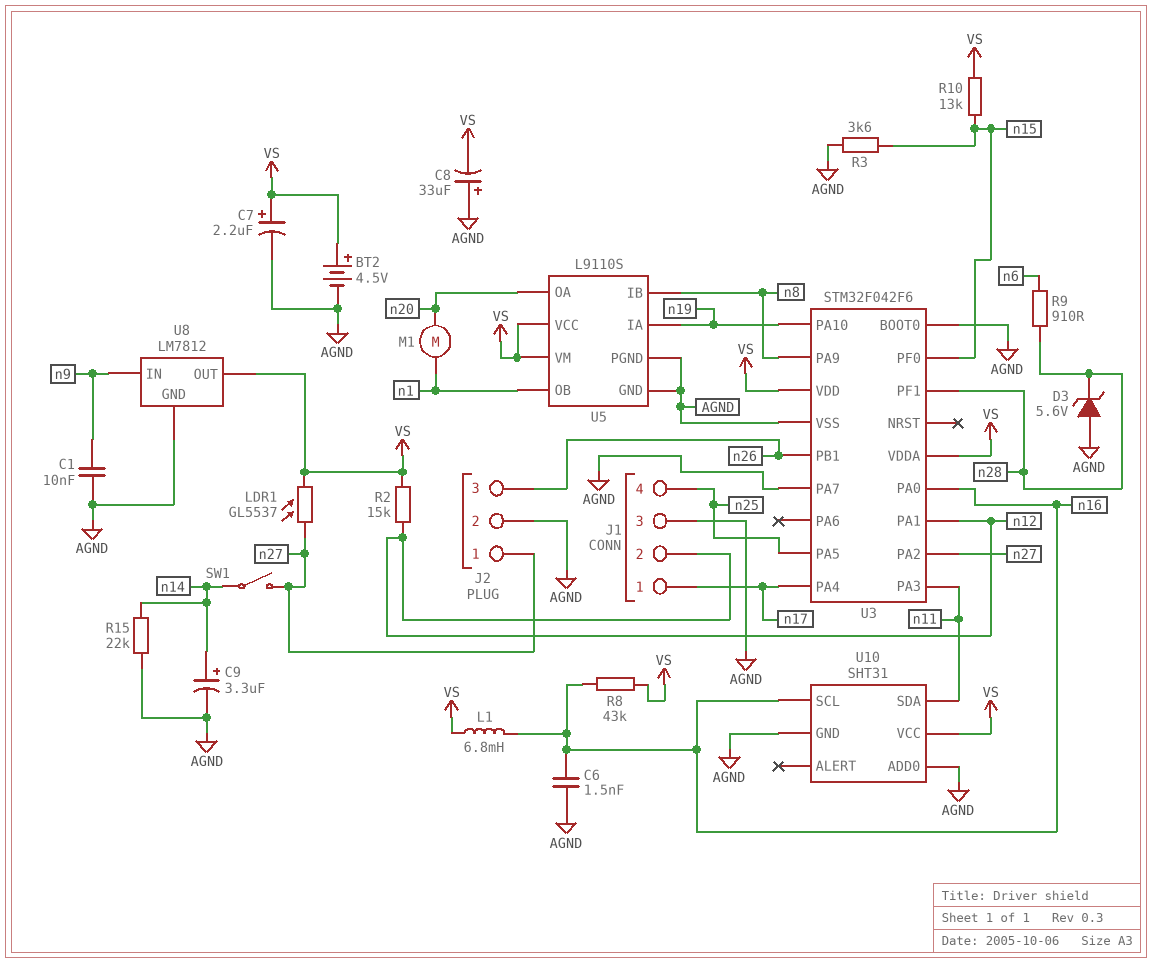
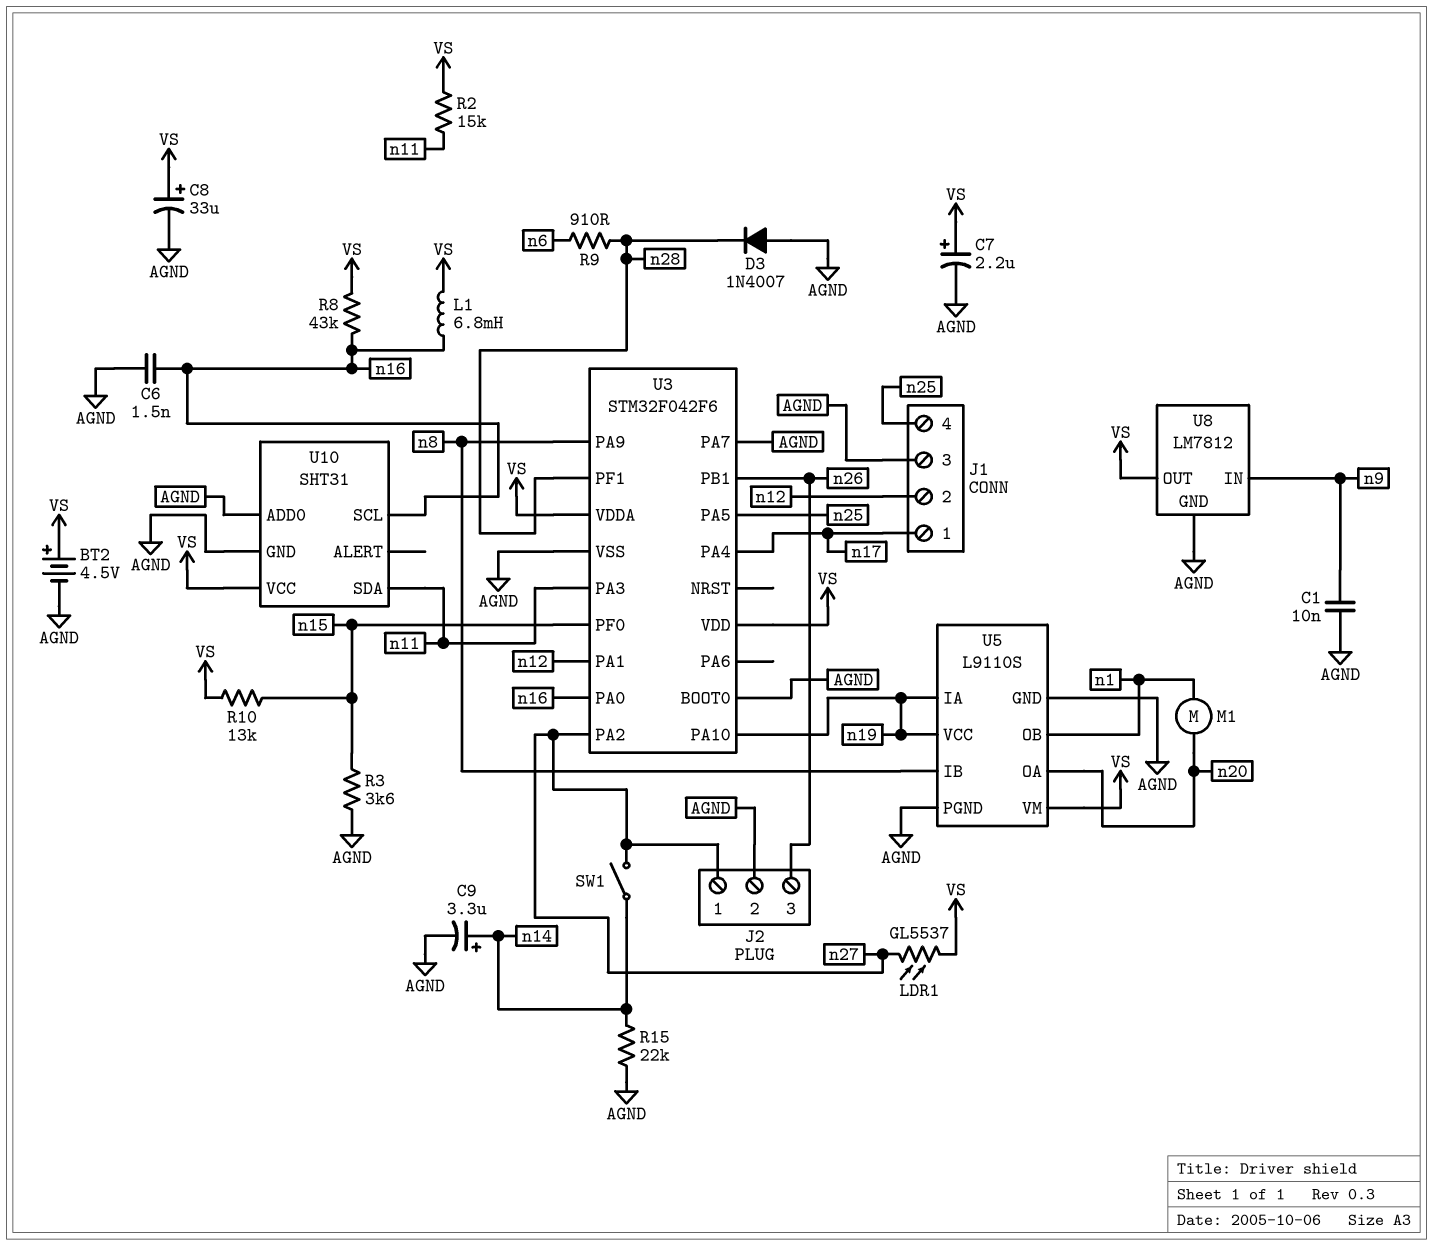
C8: 33uF (plus AGND, minus VS) -> 33uF (plus VS, minus AGND)
D3: zener 5.6V (A AGND, K n28) -> diode 1N4007 (A AGND, K n28)
R2: 15k (VS, n12) -> 15k (VS, n11)
U5 pin VCC: VS -> n19

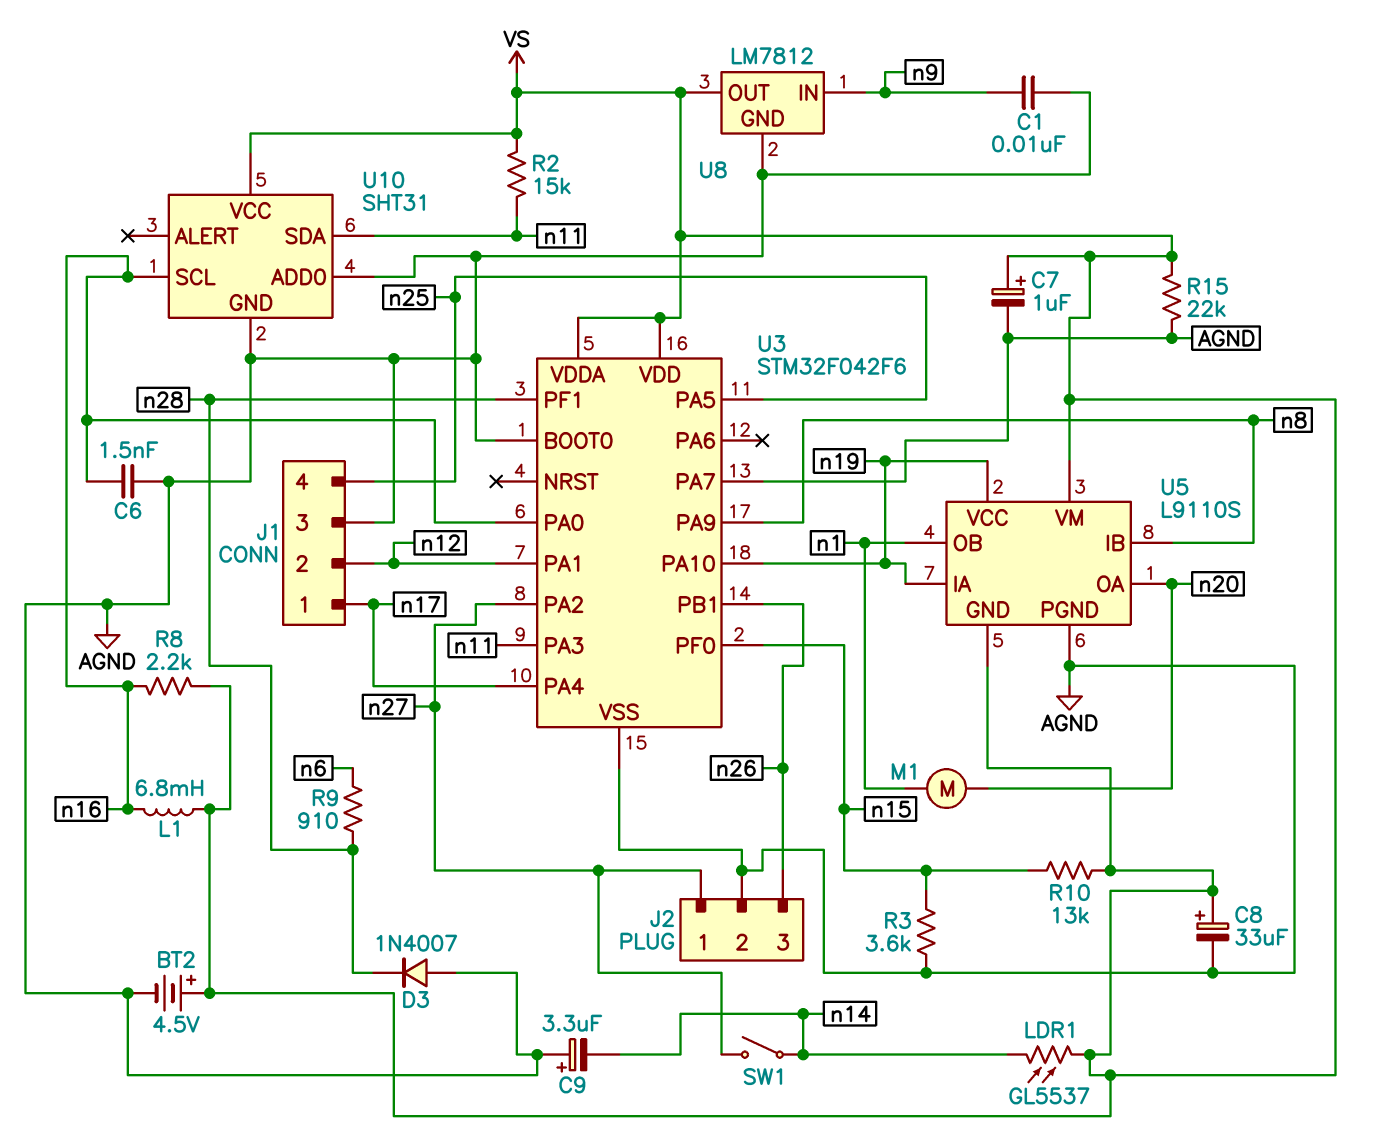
C7: 2.2uF (plus VS, minus AGND) -> 1uF (plus VS, minus AGND)
C9: 3.3uF (plus n14, minus AGND) -> 3.3uF (plus AGND, minus n14)
LDR1: GL5537 (VS, n27) -> GL5537 (VS, n14)
R8: 43k (VS, n16) -> 2.2k (VS, n16)
R15: 22k (AGND, n14) -> 22k (AGND, VS)
U5 pin GND: AGND -> VS

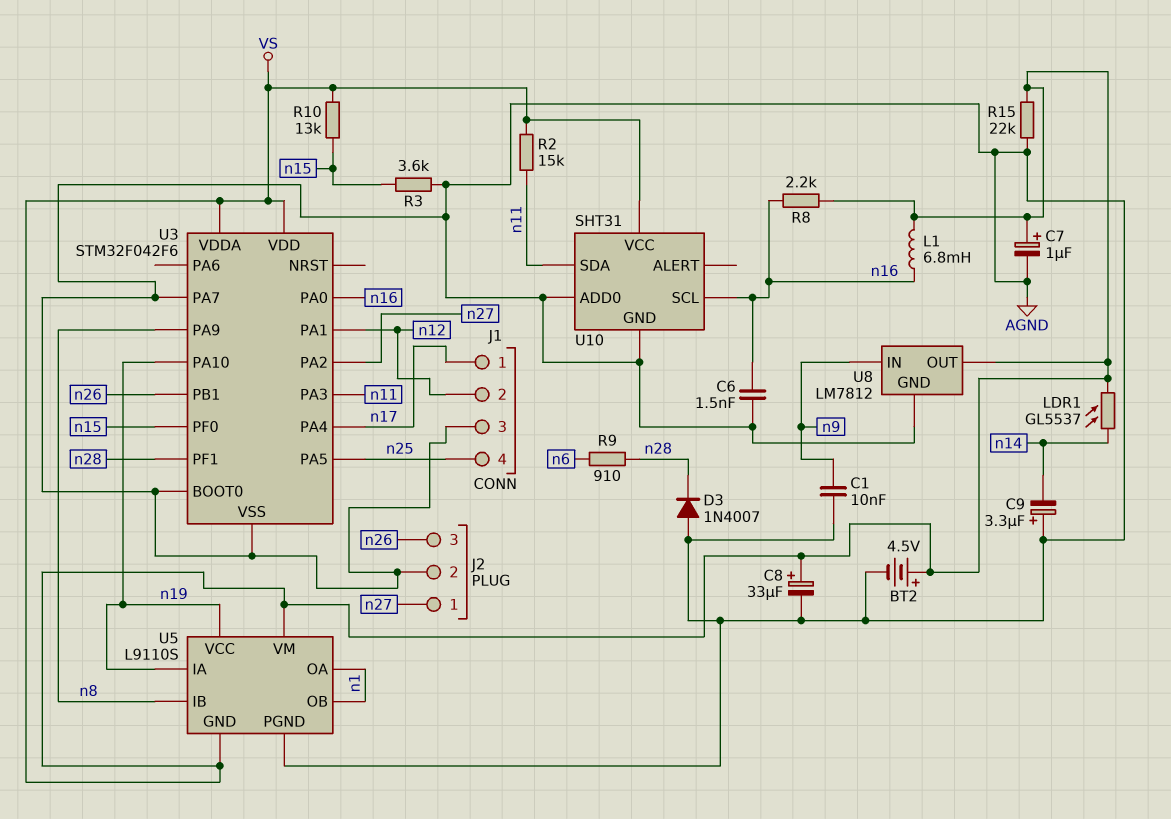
M1: motor (n1, n20) -> none
SW1: switch (n14, n27) -> none
U5 pin OA: n20 -> n1

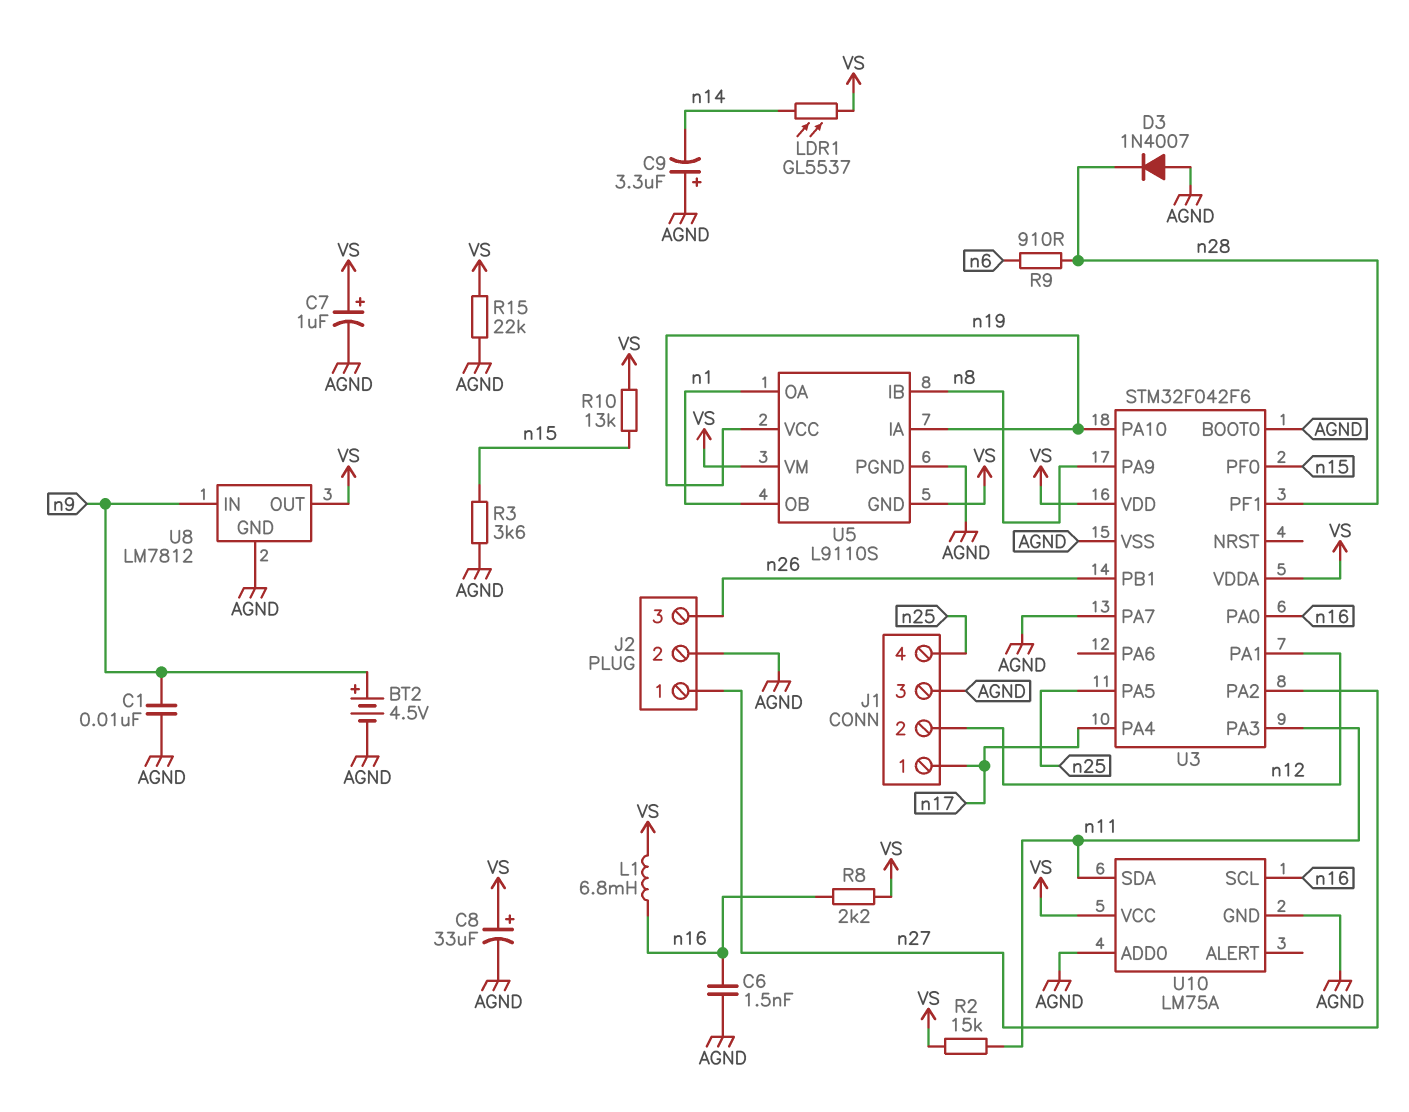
BT2: 4.5V (plus VS, minus AGND) -> 4.5V (plus n9, minus AGND)
U10: SHT31 -> LM75A

